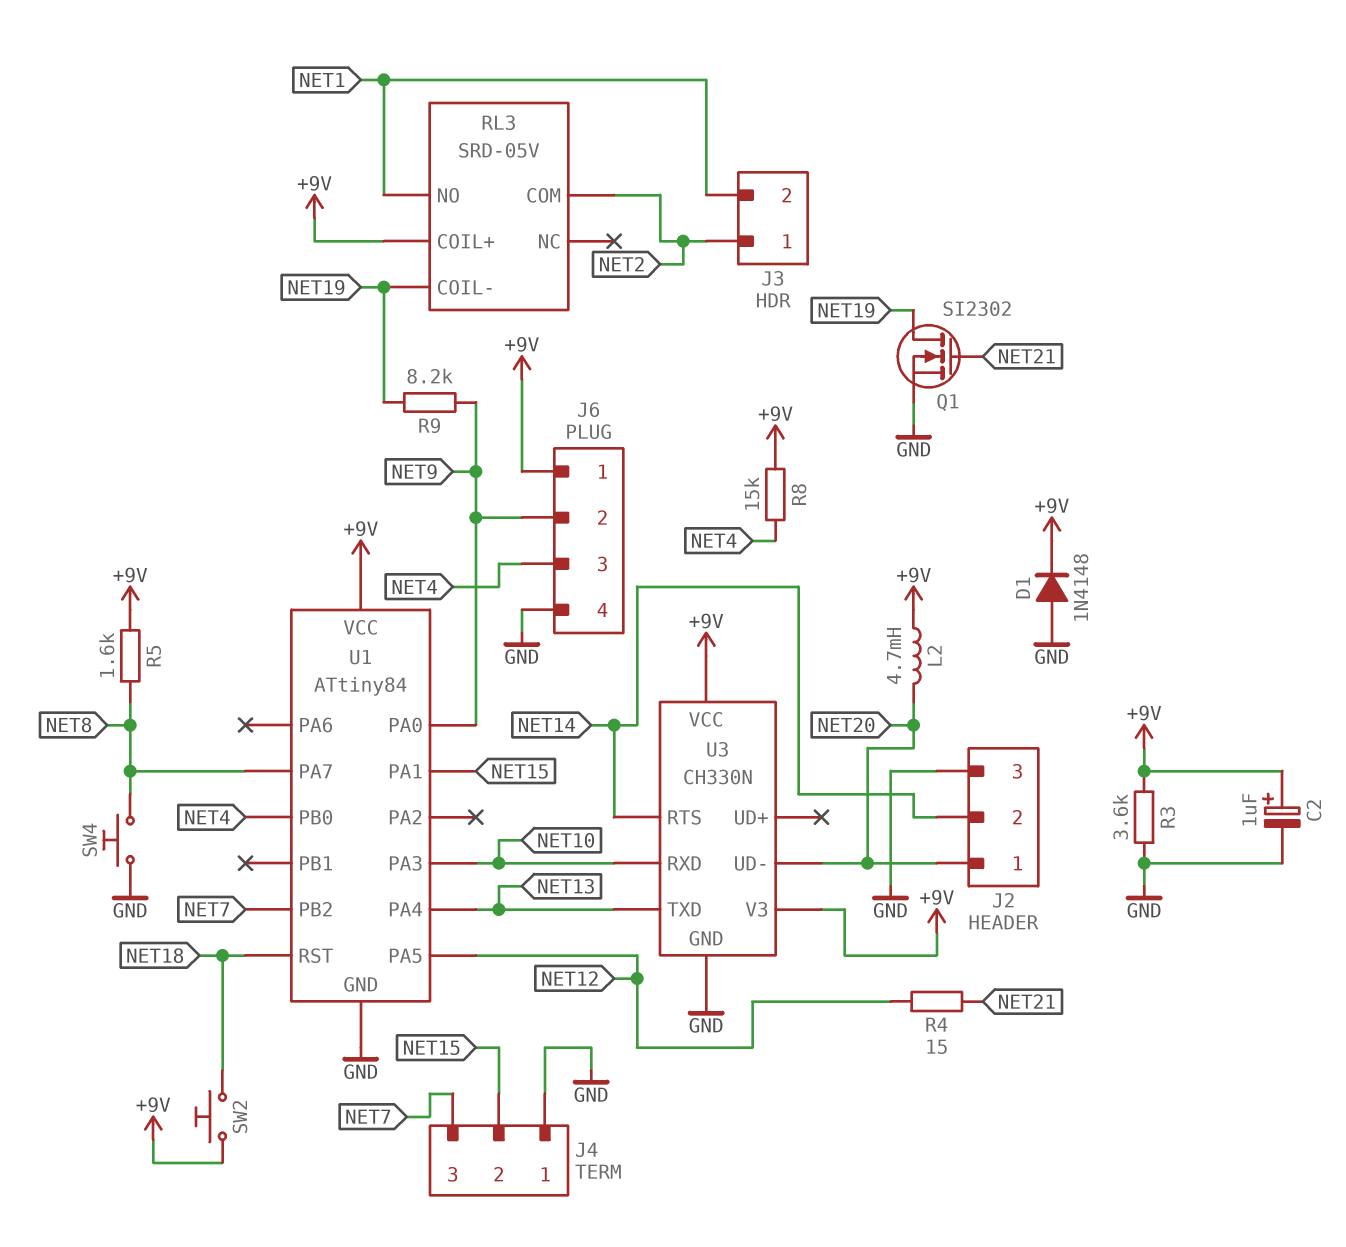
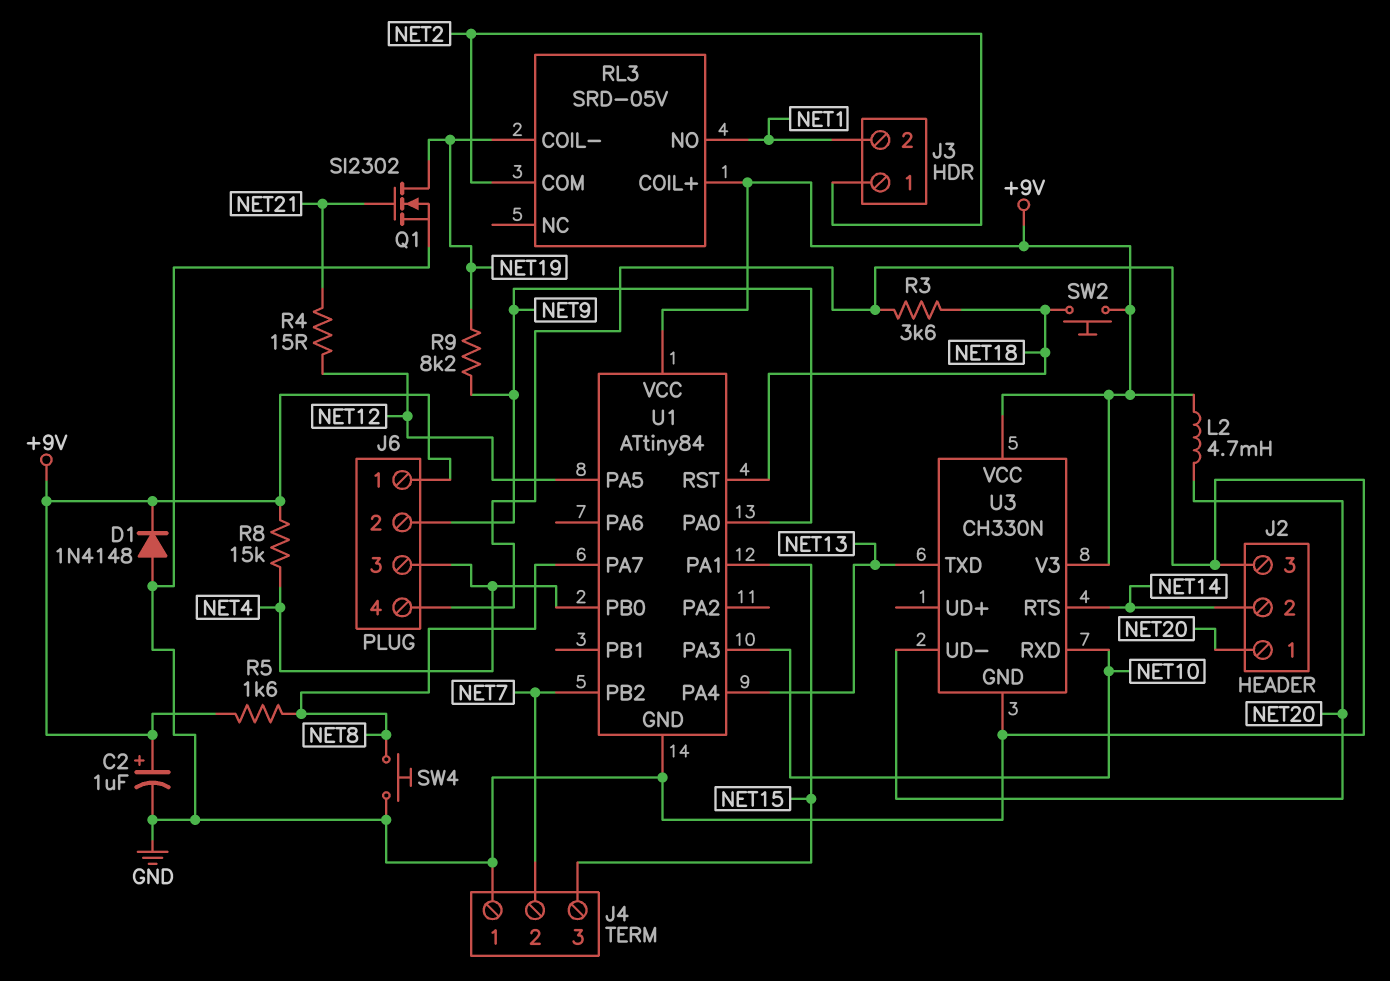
J4 pin 2: NET15 -> NET7
J4 pin 3: NET7 -> NET15
R3: 3.6k (+9V, GND) -> 3.6k (GND, NET18)

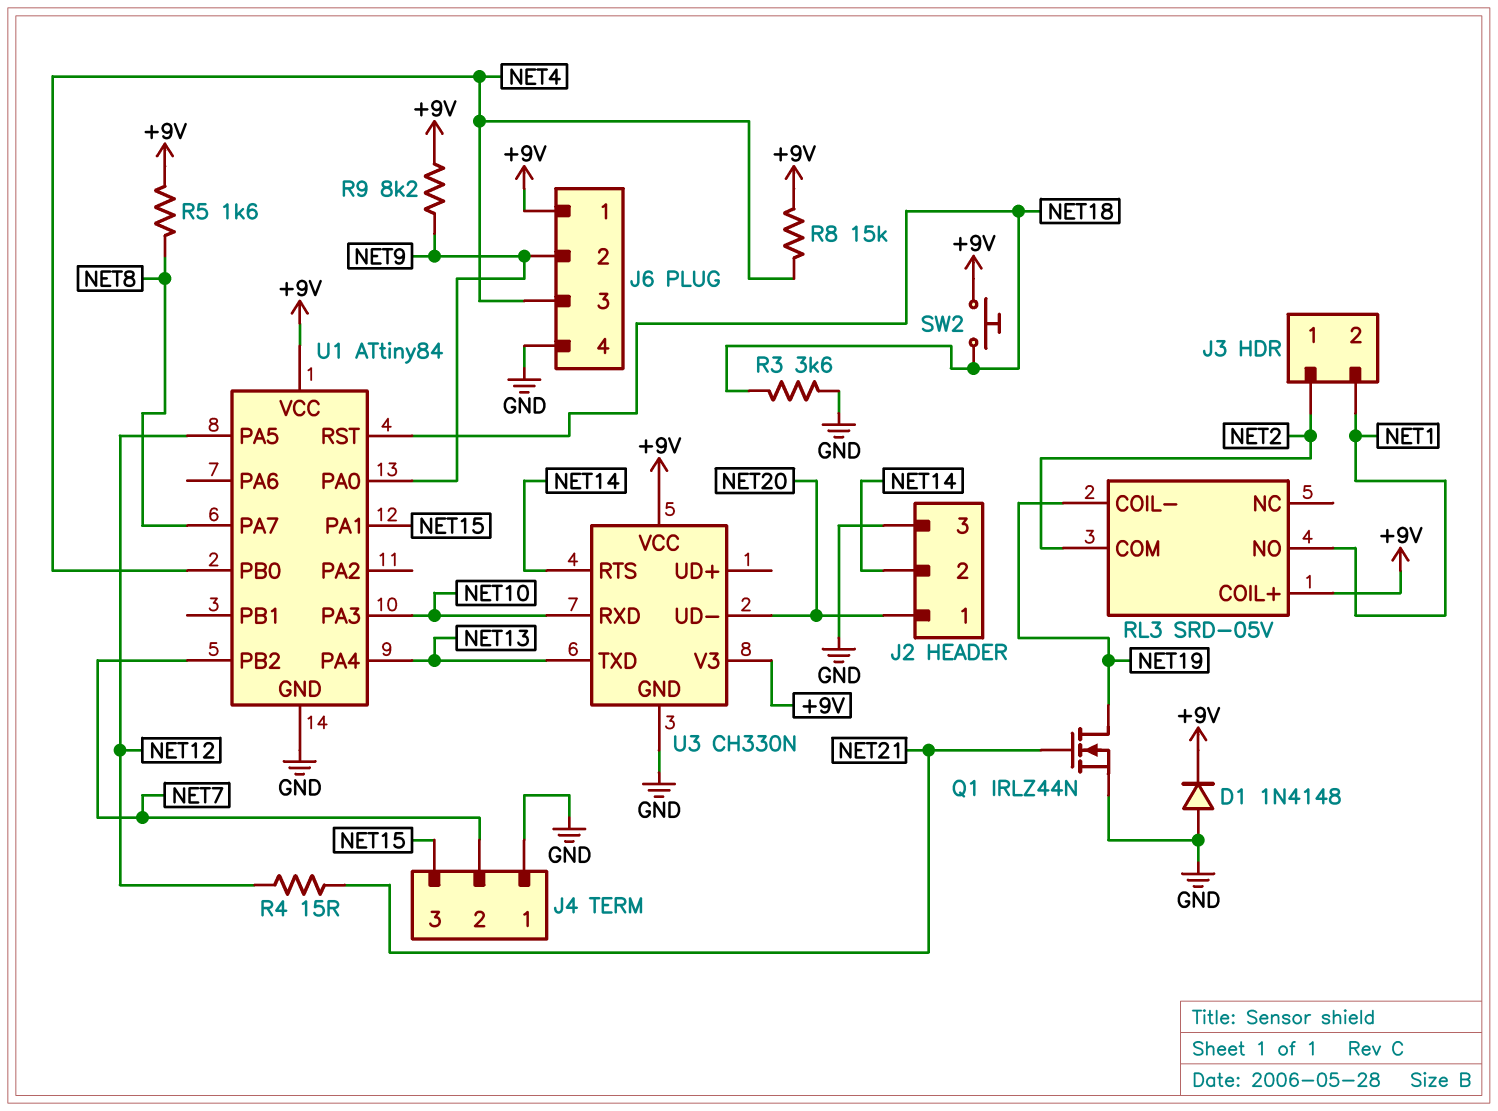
C2: 1uF (plus +9V, minus GND) -> none
L2: 4.7mH (+9V, NET20) -> none
Q1: NMOS SI2302 (G NET21, D NET19, S GND) -> NMOS IRLZ44N (G NET21, D NET19, S GND)
R9: 8.2k (NET9, NET19) -> 8.2k (+9V, NET9)
SW4: button (GND, NET8) -> none

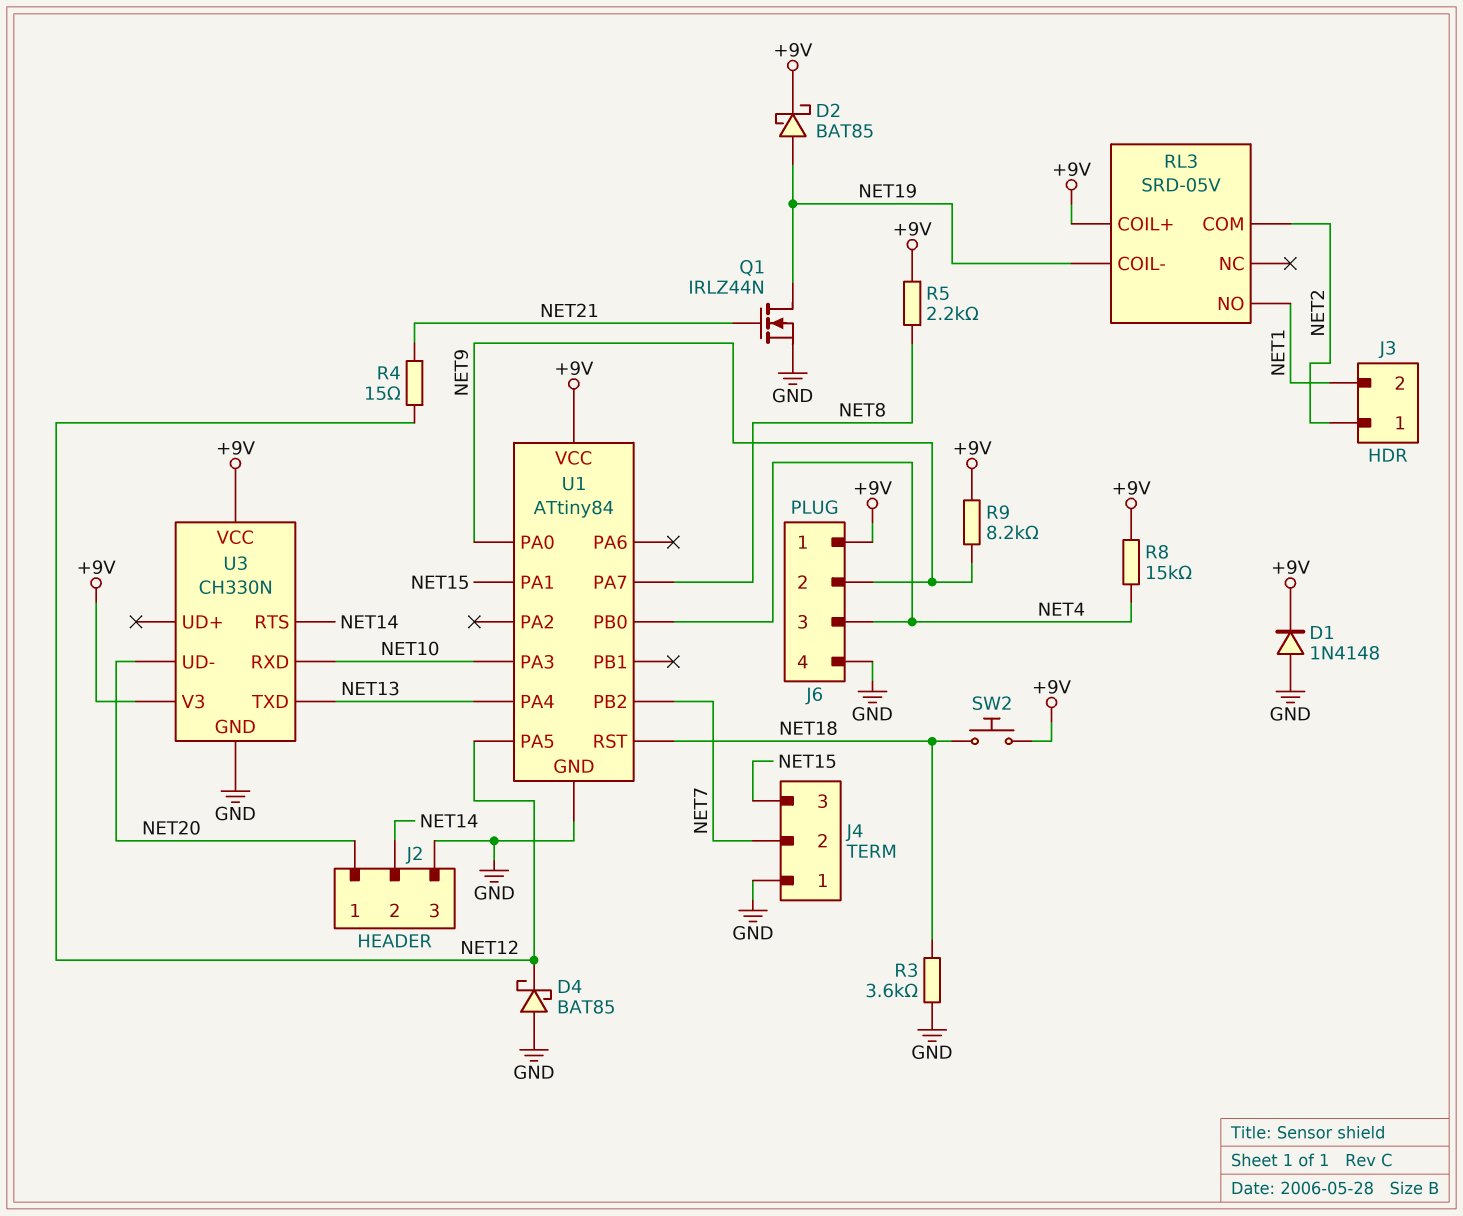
D2: none -> schottky BAT85 (A NET19, K +9V)
D4: none -> schottky BAT85 (A GND, K NET12)
R5: 1.6k (+9V, NET8) -> 2.2k (+9V, NET8)

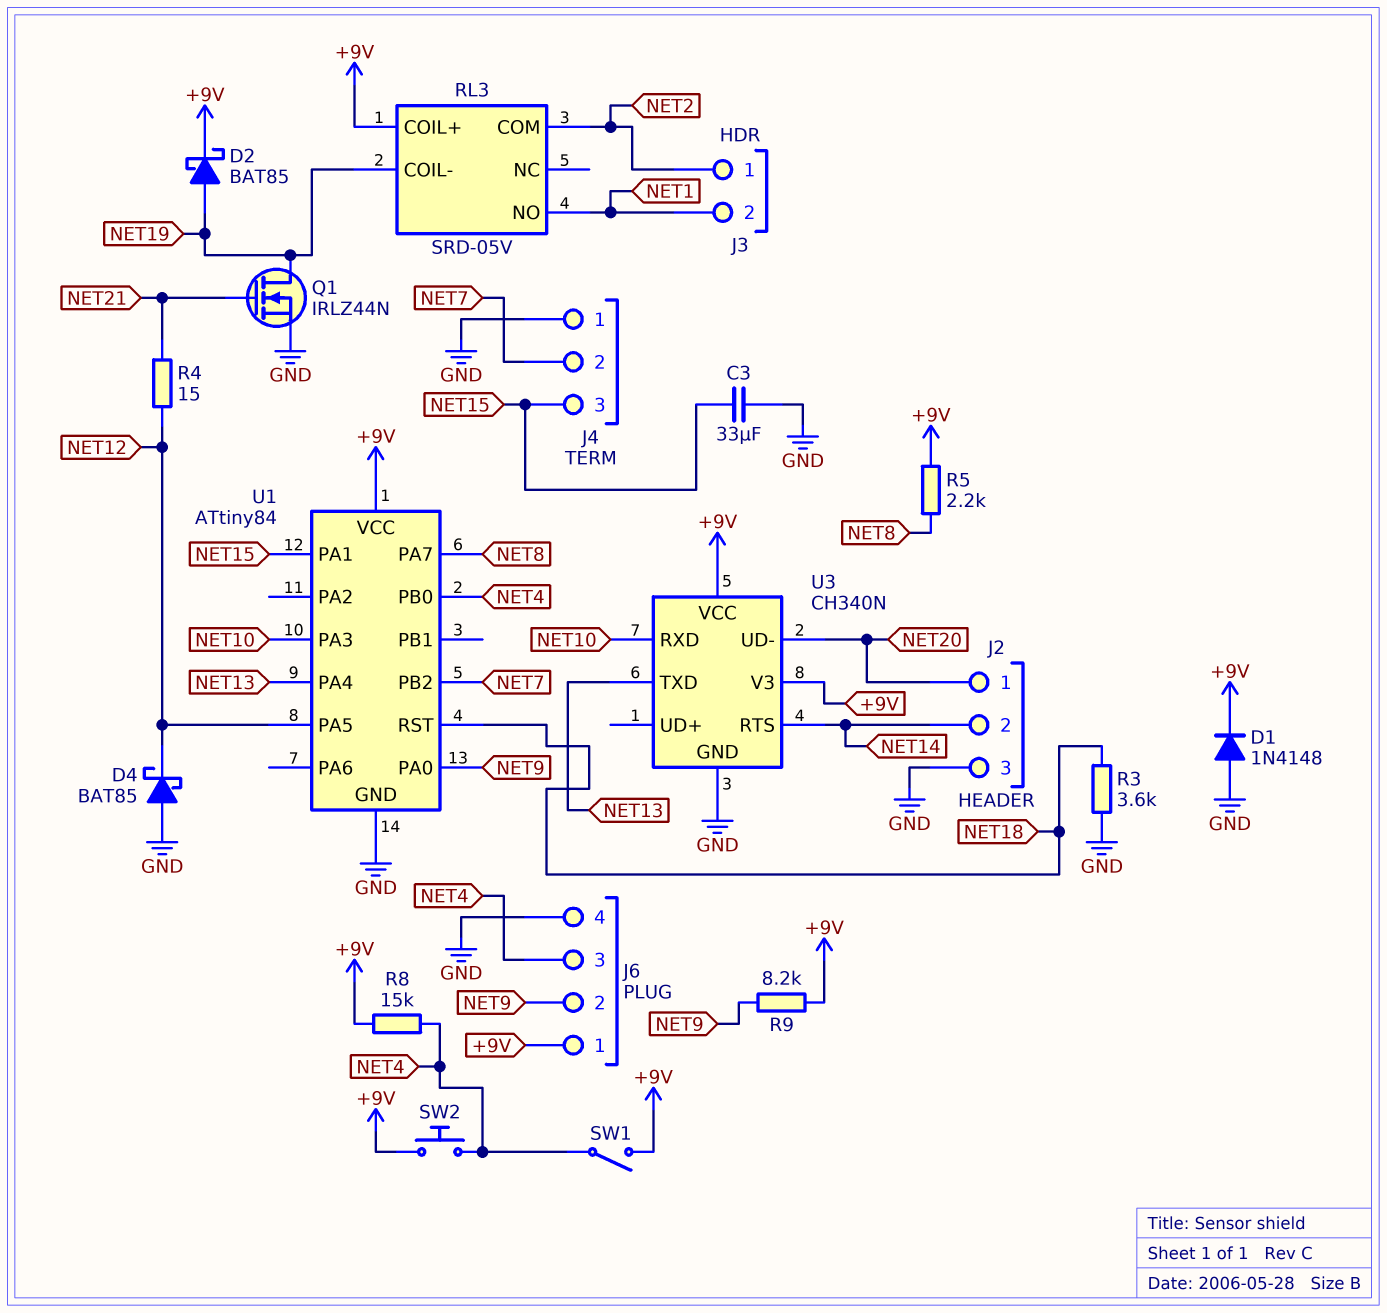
C3: none -> 33uF (GND, NET15)
SW1: none -> switch (+9V, NET4)
SW2: button (+9V, NET18) -> button (+9V, NET4)
U3: CH330N -> CH340N

